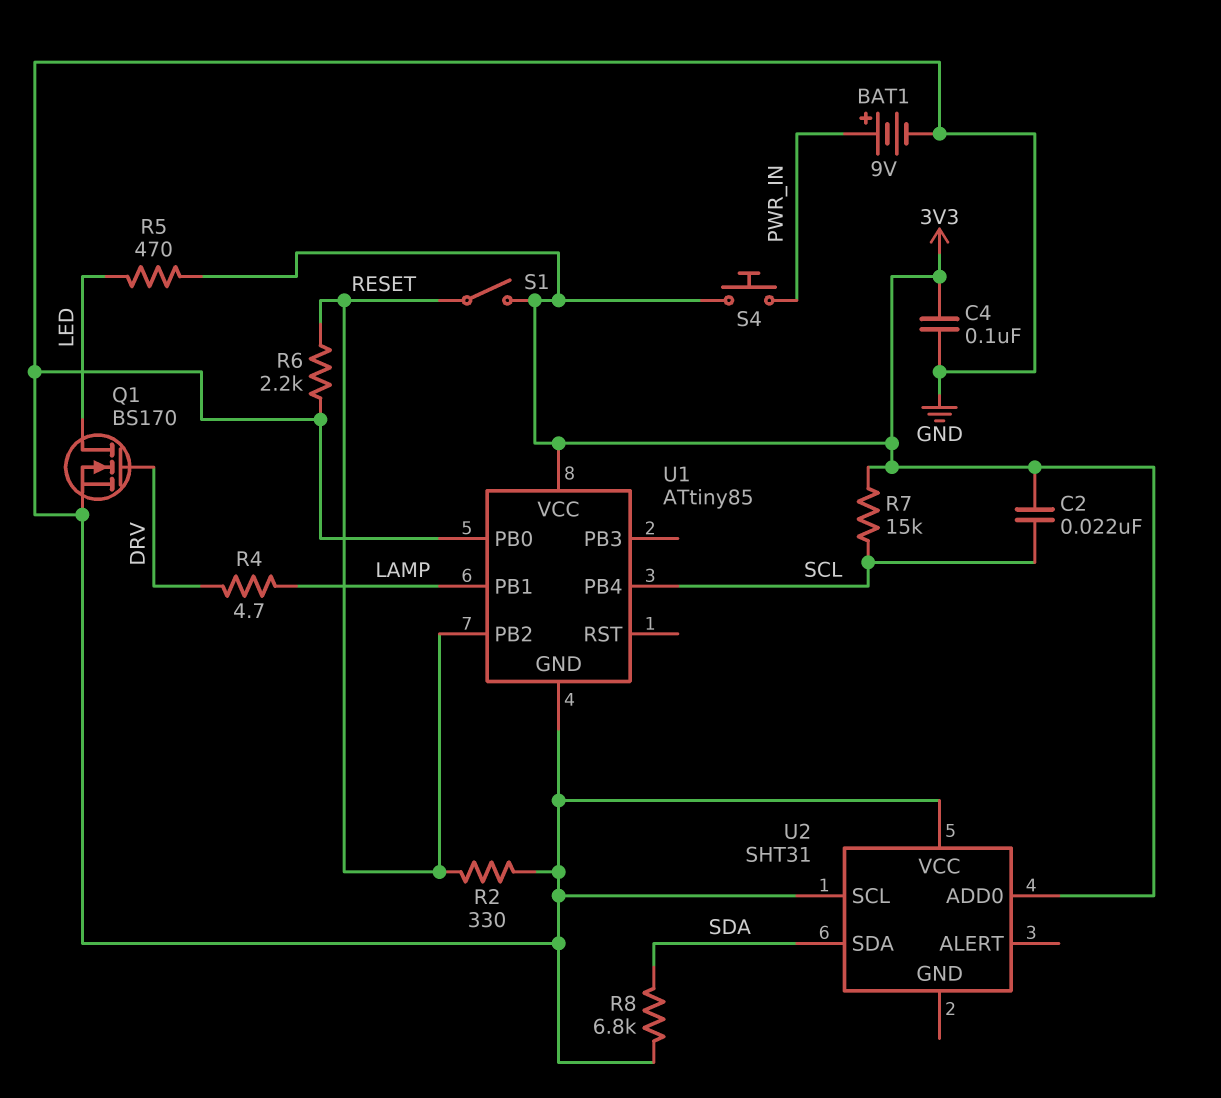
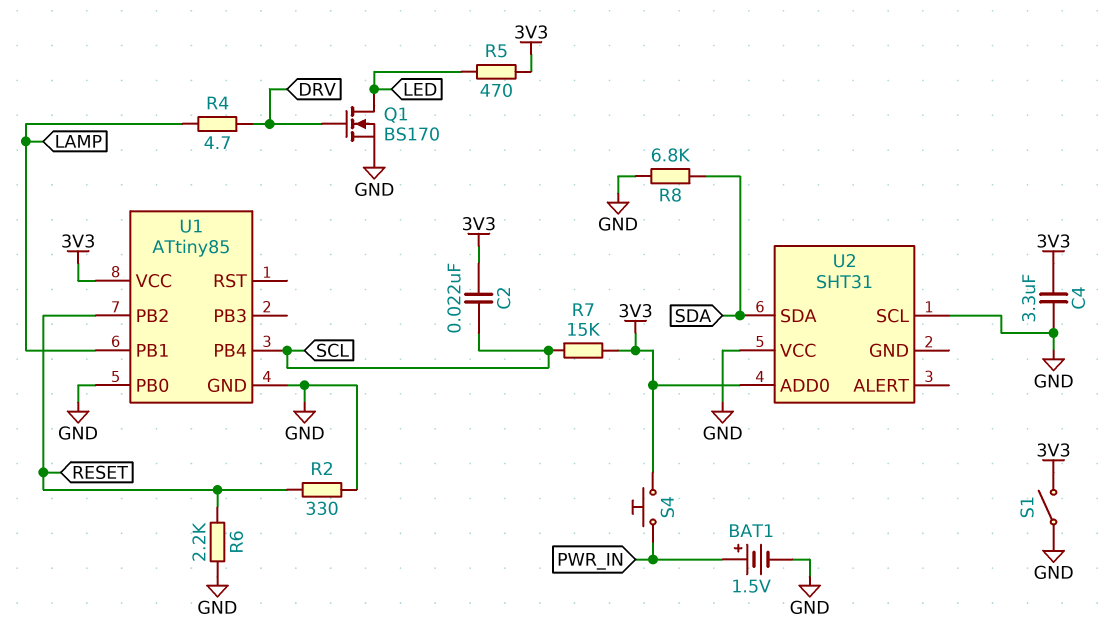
BAT1: 9V (plus PWR_IN, minus GND) -> 1.5V (plus PWR_IN, minus GND)
C4: 100nF (3V3, GND) -> 3.3uF (3V3, GND)
S1: switch (3V3, RESET) -> switch (3V3, GND)

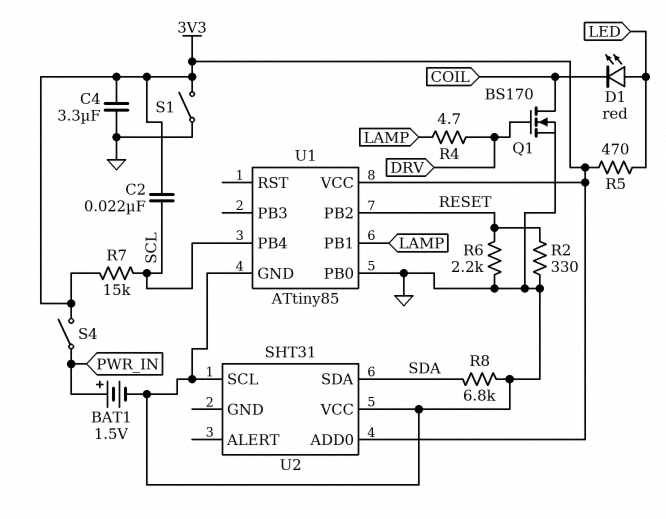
D1: none -> LED red (A LED, K COIL)
Q1: NMOS BS170 (G DRV, D LED, S GND) -> NMOS BS170 (G DRV, D COIL, S GND)
S4: button (3V3, PWR_IN) -> switch (3V3, PWR_IN)

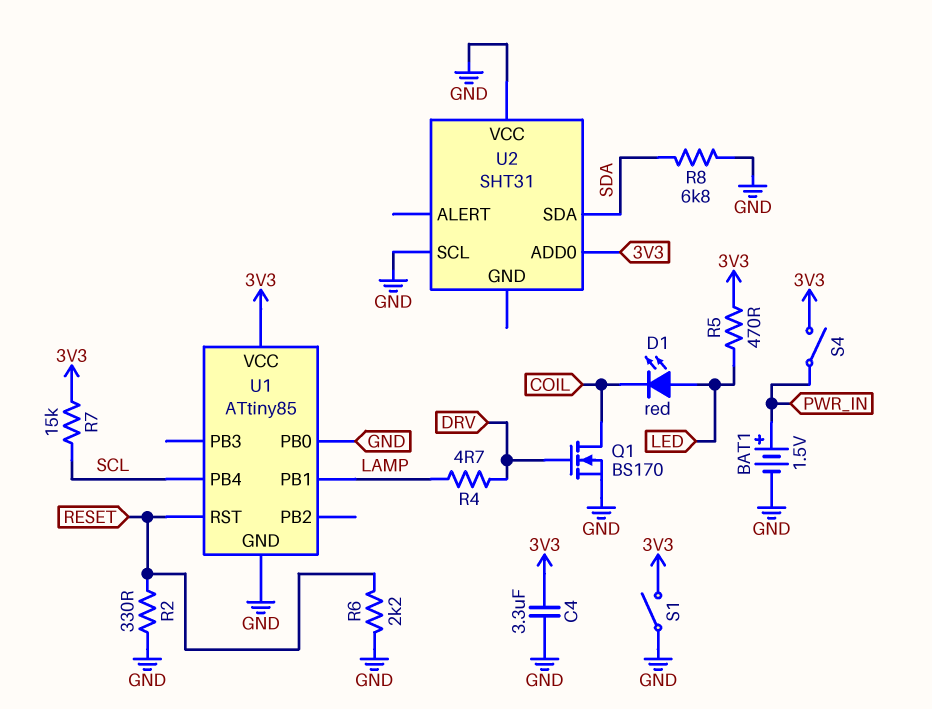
C2: 22nF (3V3, SCL) -> none
U1 pin PB2: RESET -> none
U1 pin RST: none -> RESET

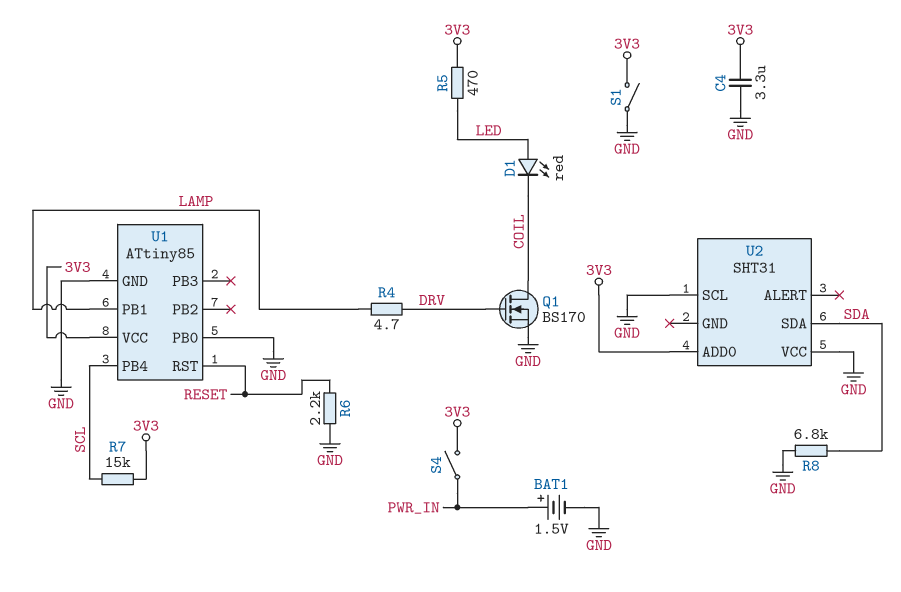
R2: 330 (GND, RESET) -> none

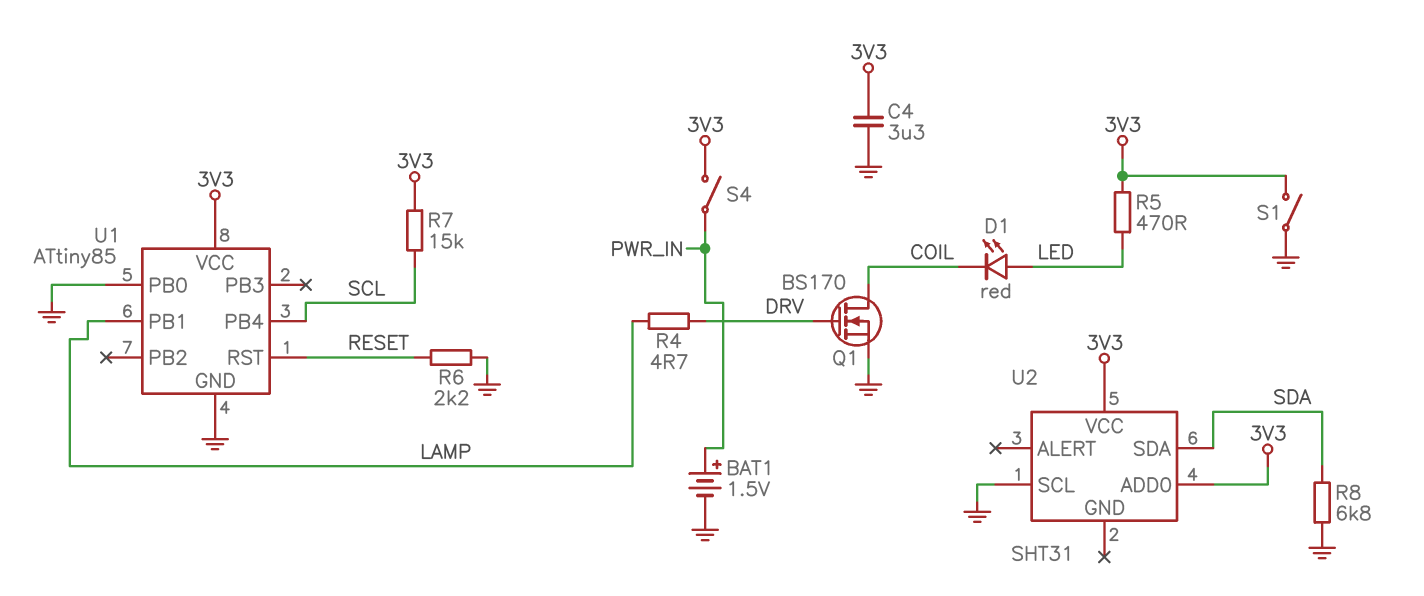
U2 pin VCC: GND -> 3V3

